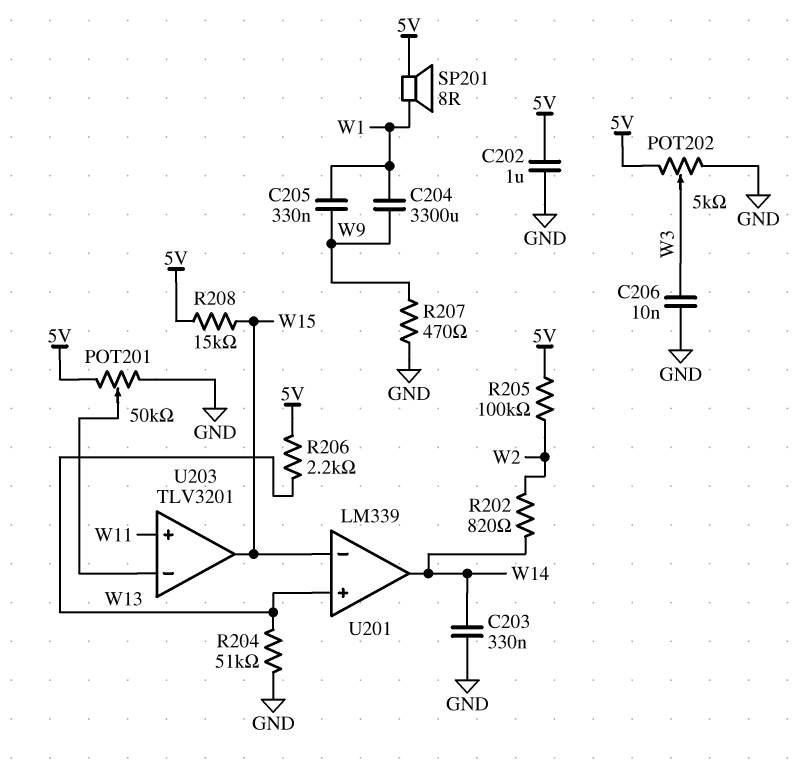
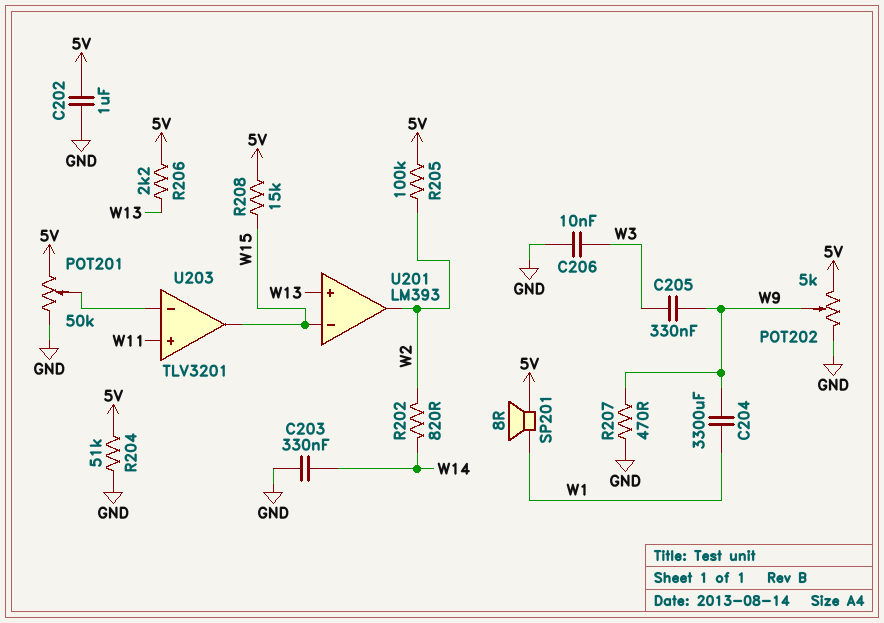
C205: 330nF (W1, W9) -> 330nF (W3, W9)
POT202: 5k (5V, GND, wiper W3) -> 5k (5V, GND, wiper W9)
R204: 51k (GND, W13) -> 51k (5V, GND)
U201: LM339 -> LM393
U201 pin out: W14 -> W2

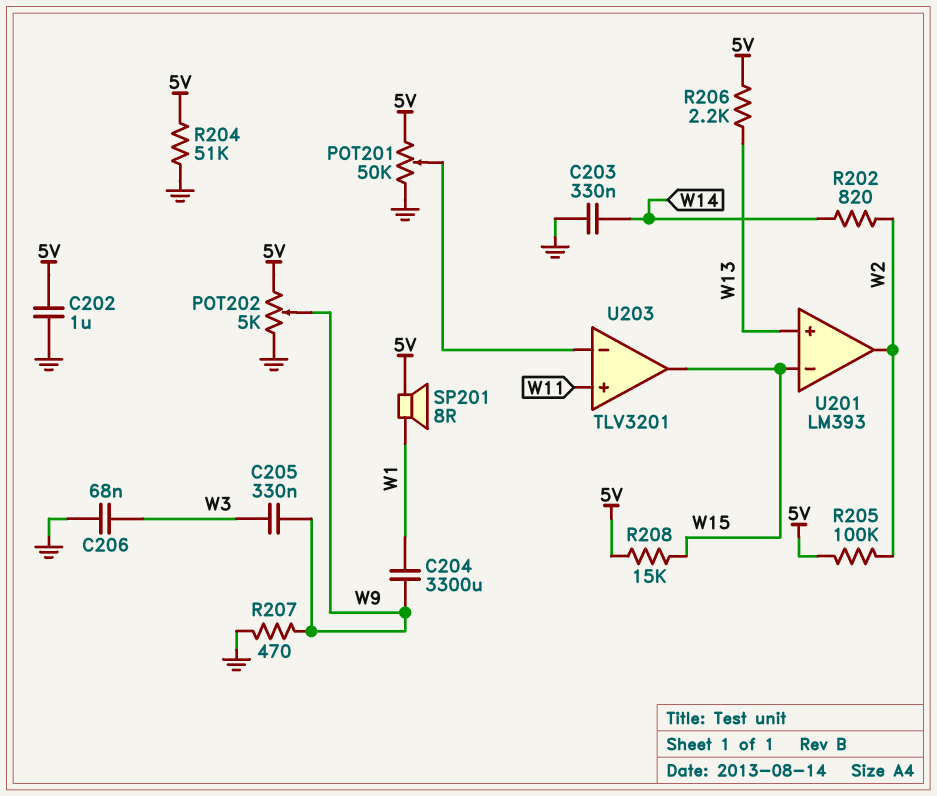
C206: 10nF (GND, W3) -> 68nF (GND, W3)

